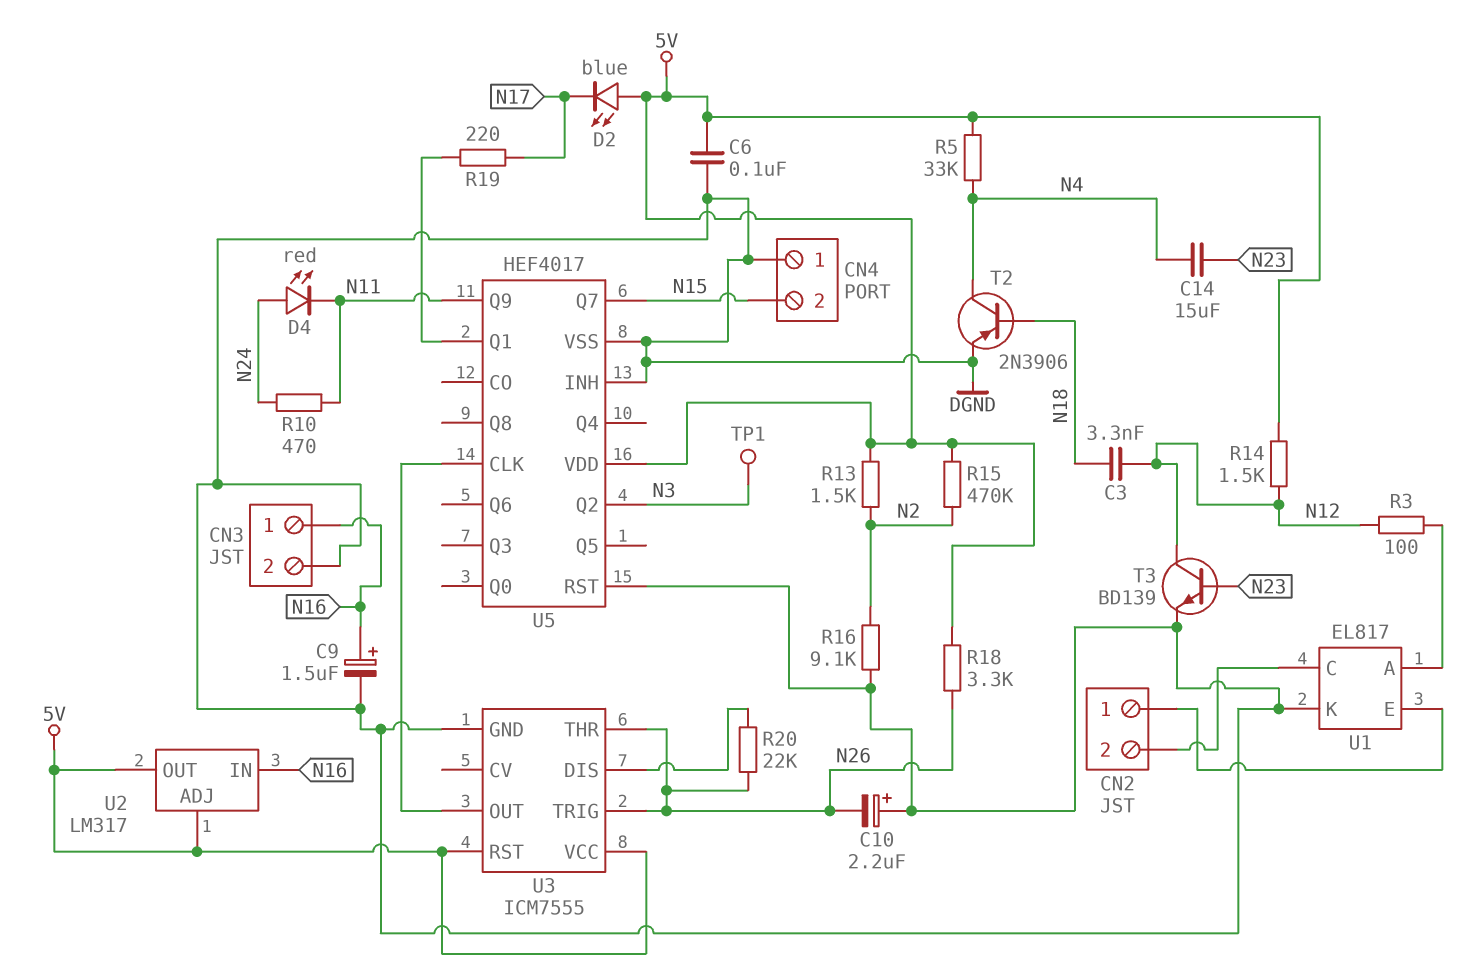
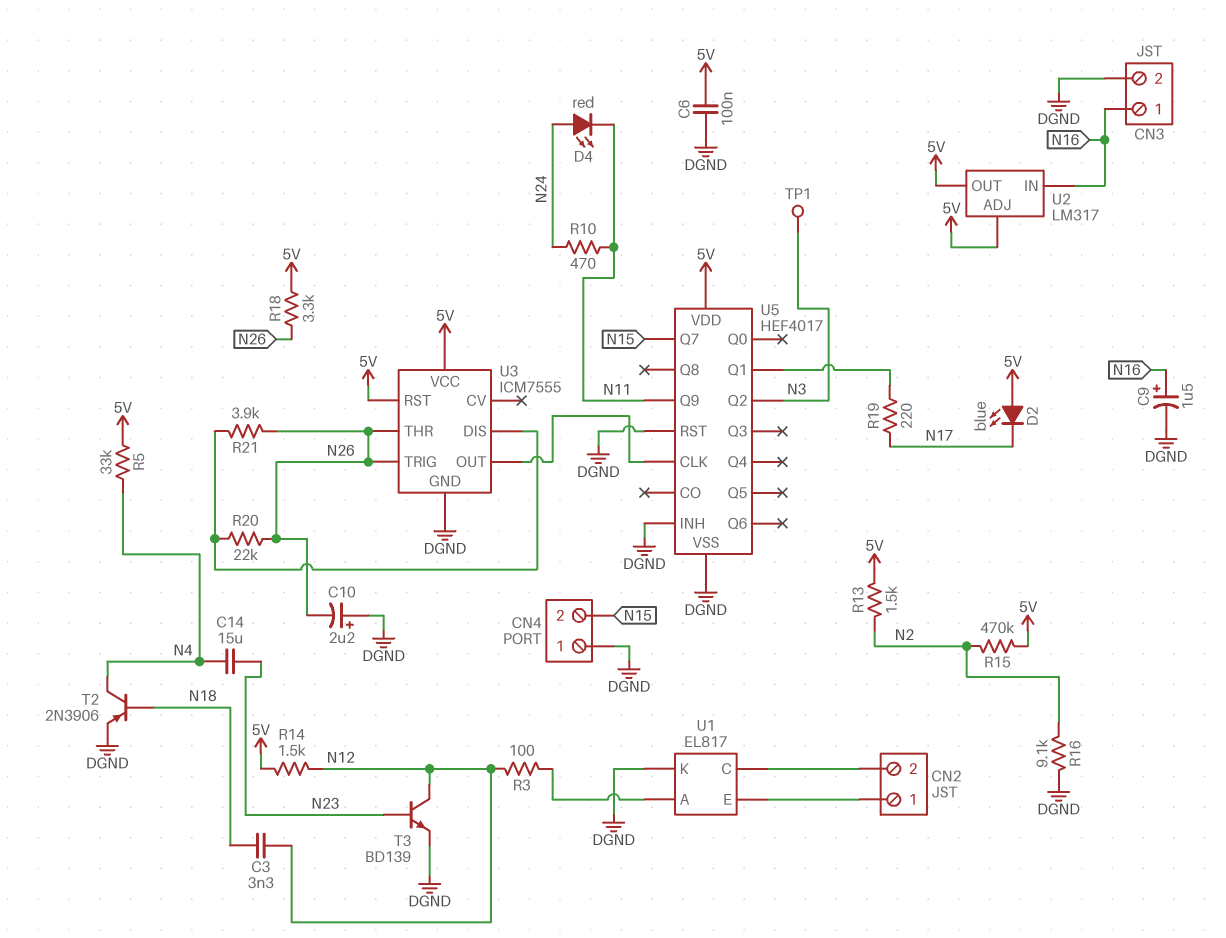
R21: none -> 3.9k (N26, U3/DIS)

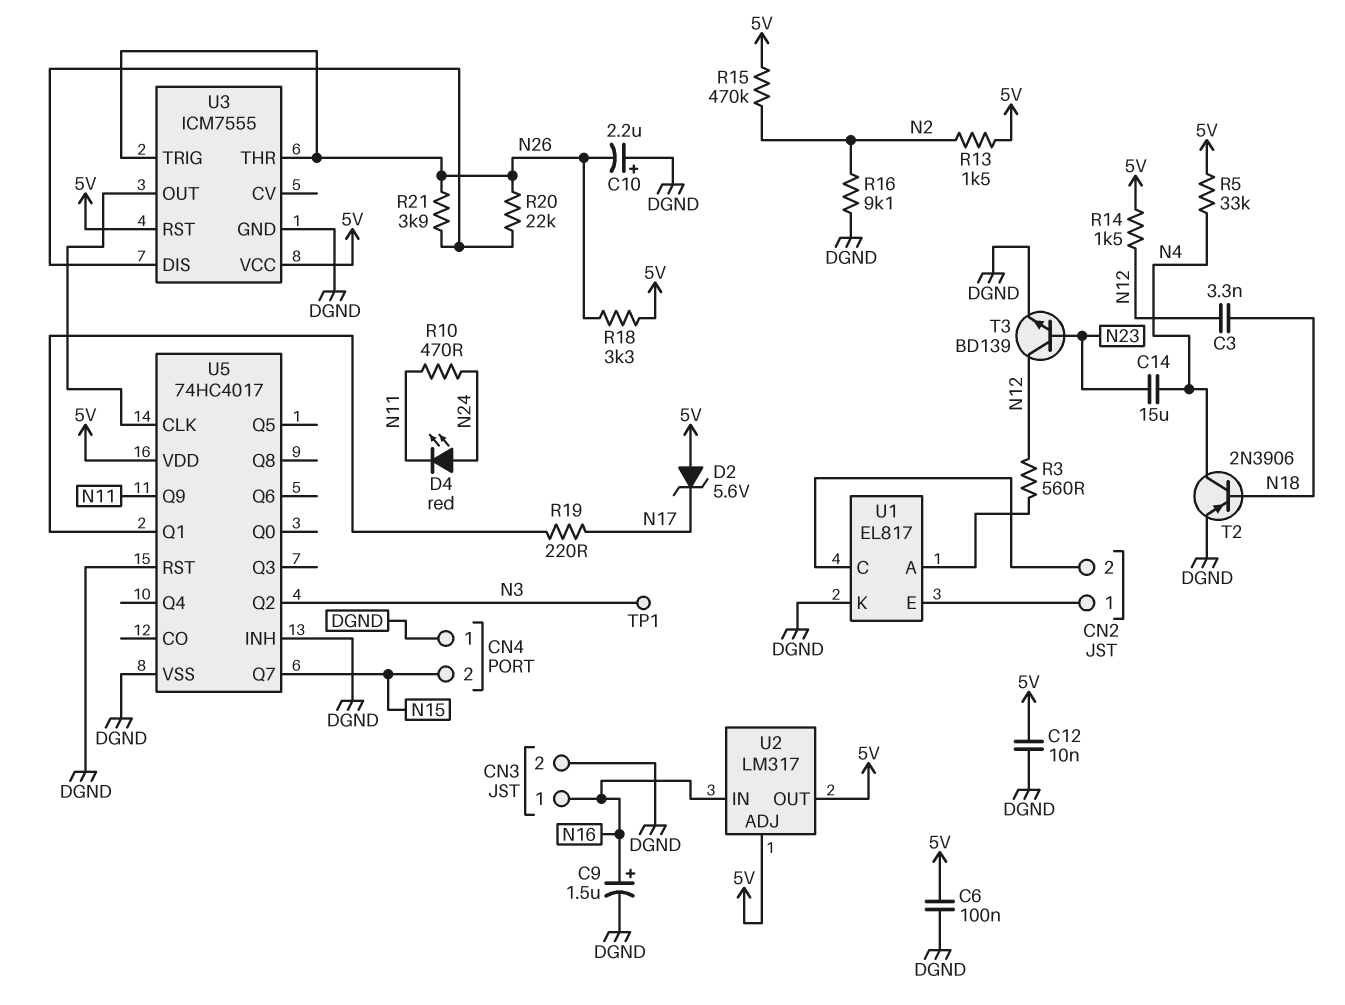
C12: none -> 10nF (5V, DGND)
D2: LED blue (A 5V, K N17) -> zener 5.6V (A 5V, K N17)
R3: 100 (N12, U1/A) -> 560 (N12, U1/A)
U5: HEF4017 -> 74HC4017

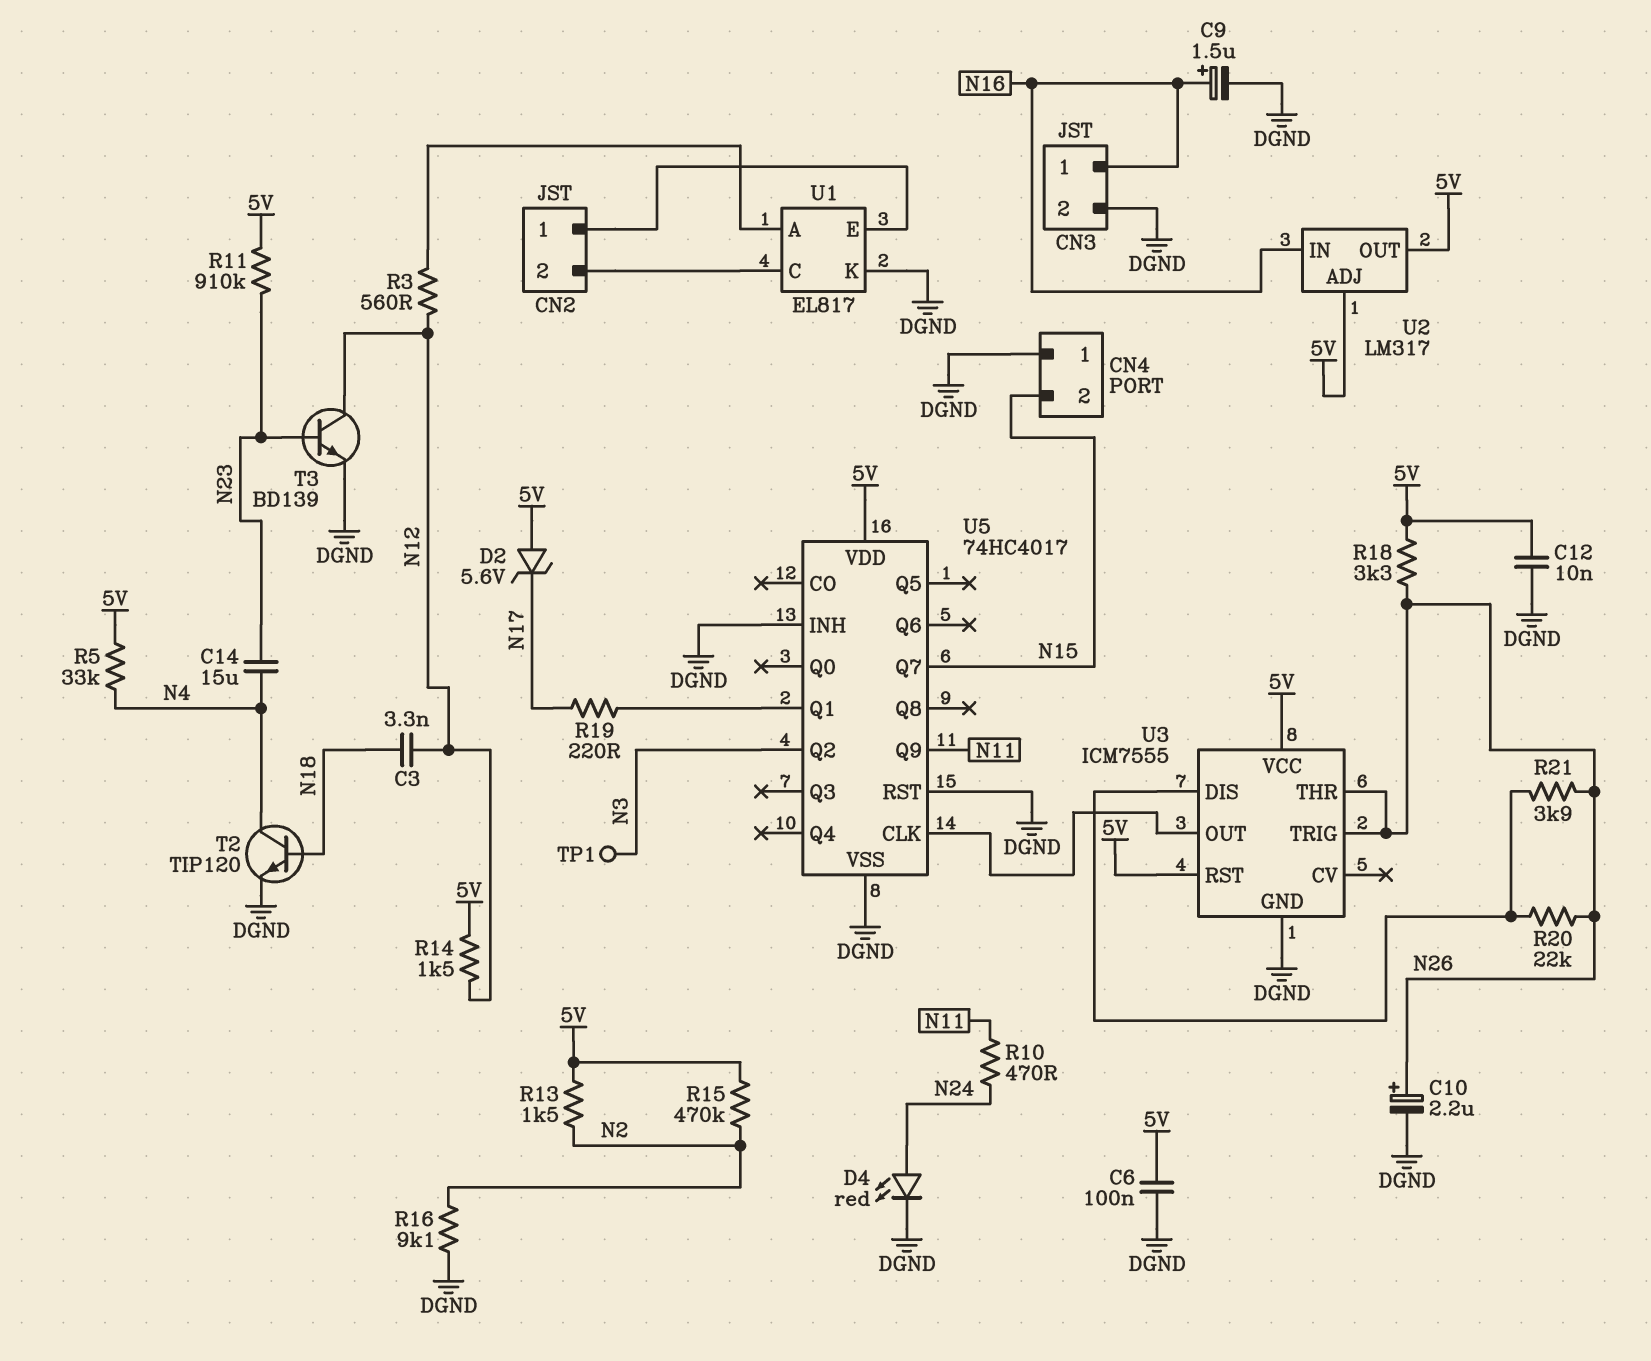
C10: 2.2uF (plus DGND, minus N26) -> 2.2uF (plus N26, minus DGND)
D4: LED red (A N24, K N11) -> LED red (A N24, K DGND)
R11: none -> 910k (5V, N23)
T2: PNP 2N3906 (B N18, C N4, E DGND) -> NPN TIP120 (B N18, C N4, E DGND)

